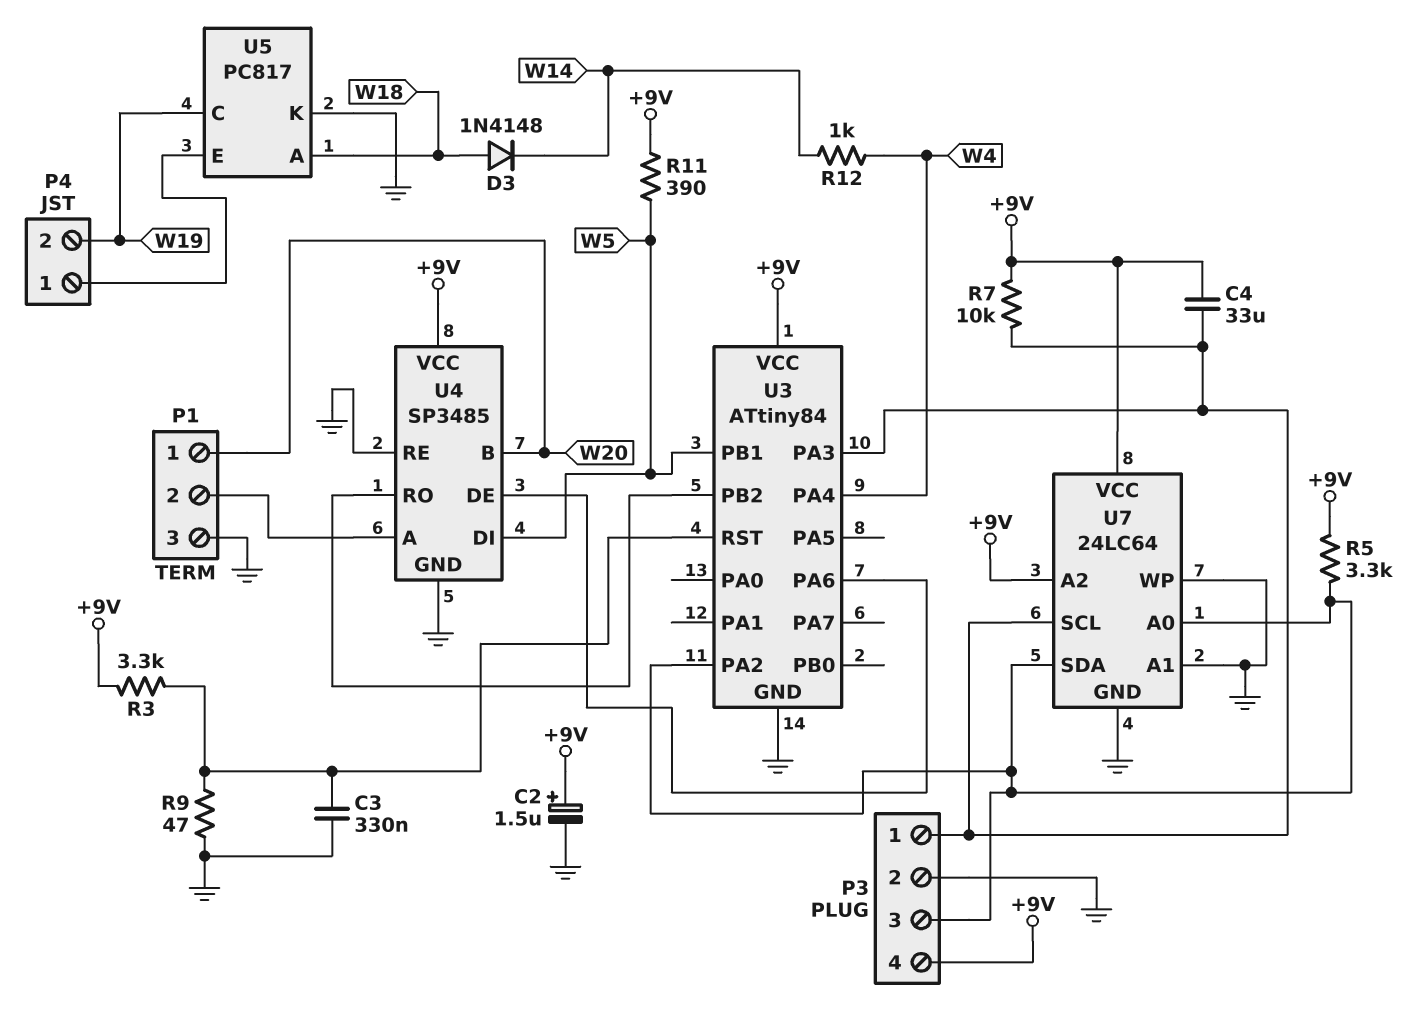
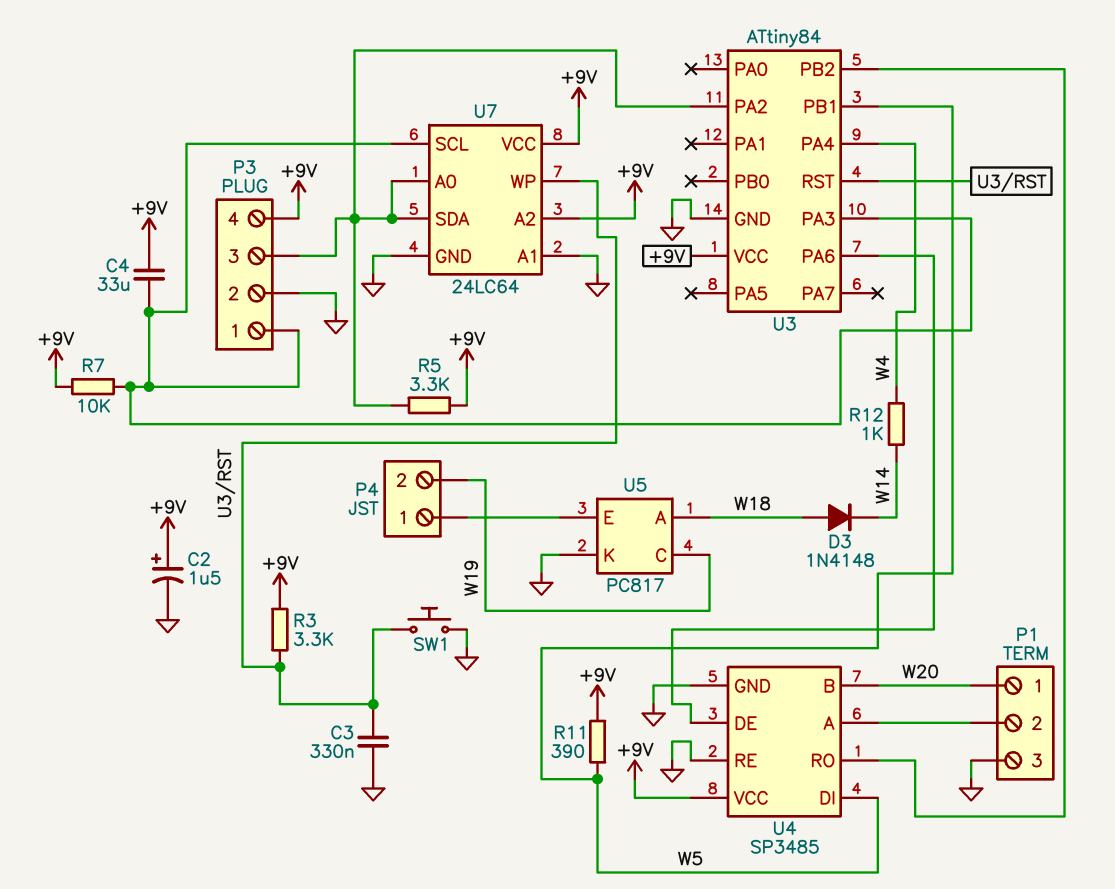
R9: 47 (GND, U3/RST) -> none
SW1: none -> button (GND, U3/RST)
U7 pin WP: GND -> U3/RST

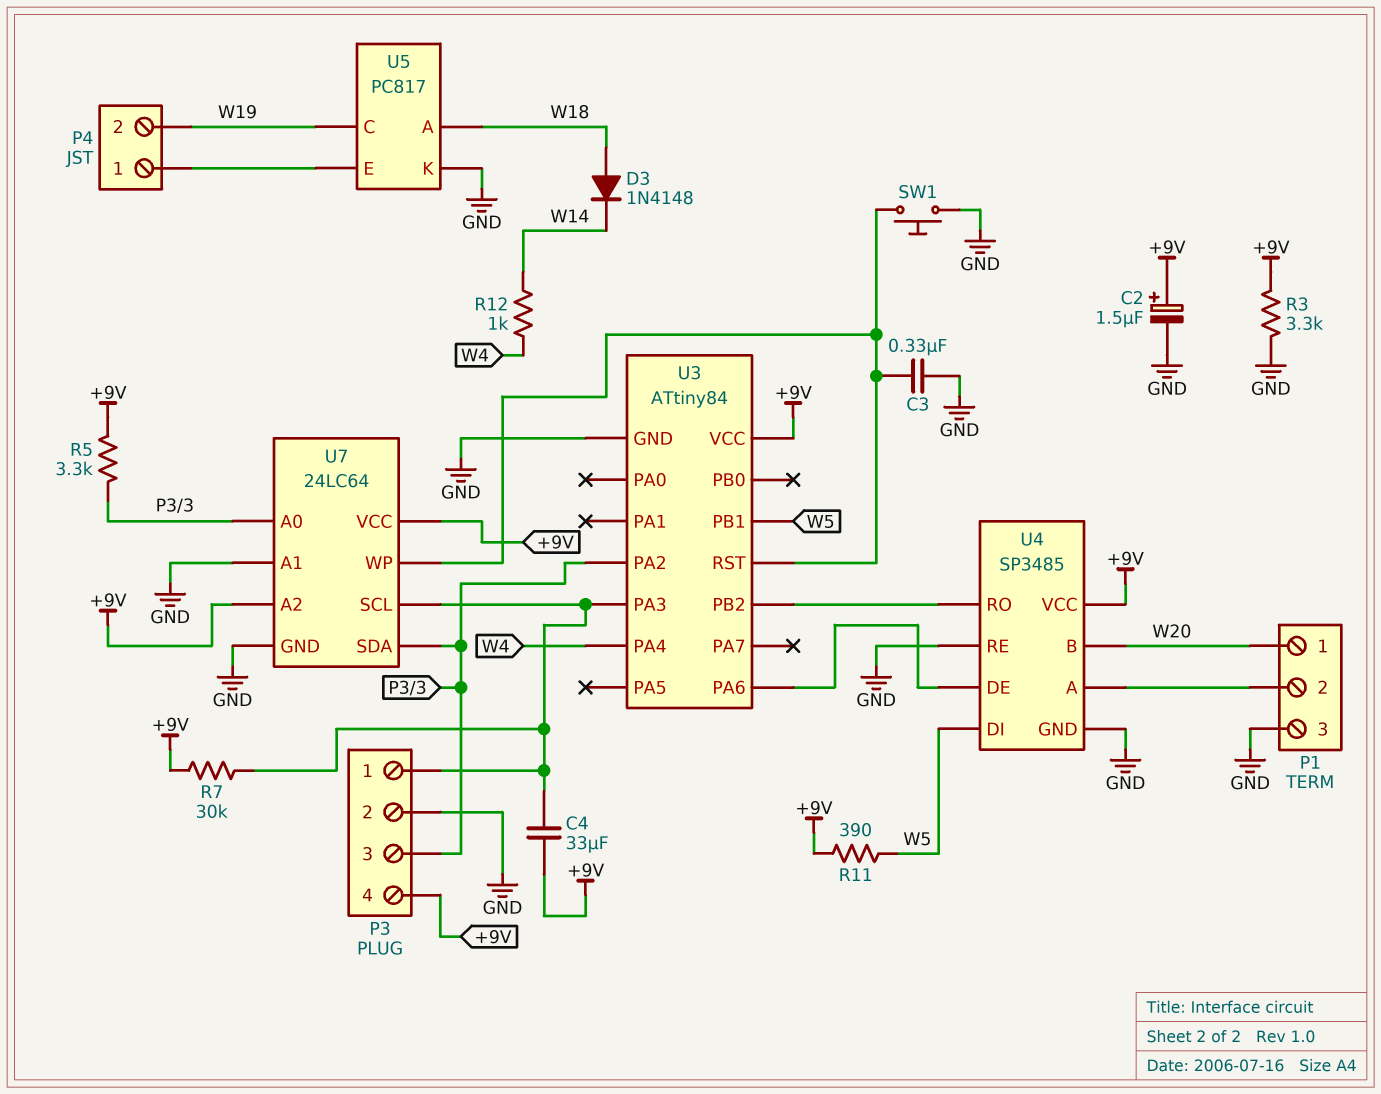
R3: 3.3k (+9V, U3/RST) -> 3.3k (+9V, GND)
R7: 10k (+9V, P3/1) -> 30k (+9V, P3/1)

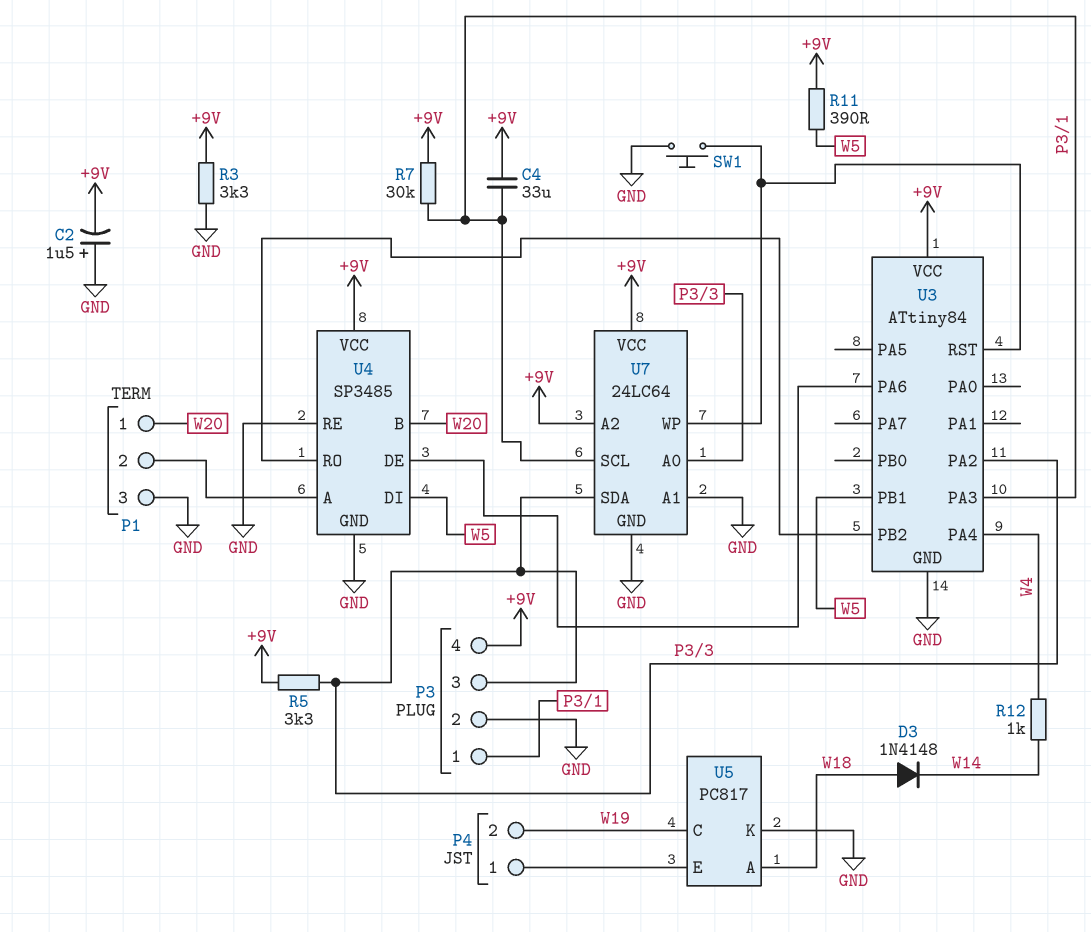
C2: 1.5uF (plus +9V, minus GND) -> 1.5uF (plus GND, minus +9V)
C3: 330nF (GND, U3/RST) -> none

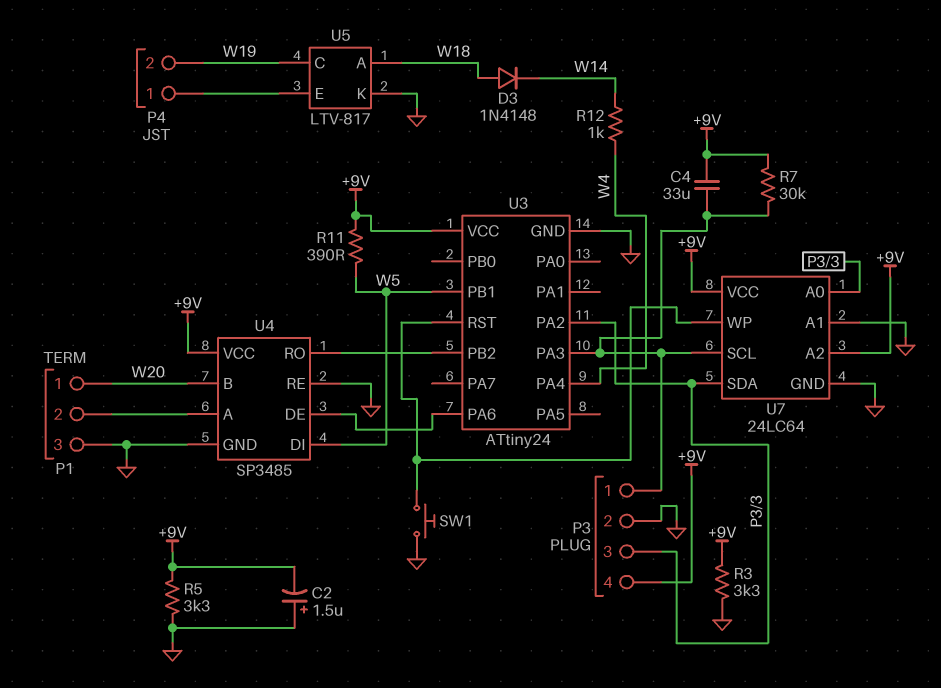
R5: 3.3k (+9V, P3/3) -> 3.3k (+9V, GND)
U3: ATtiny84 -> ATtiny24
U5: PC817 -> LTV-817

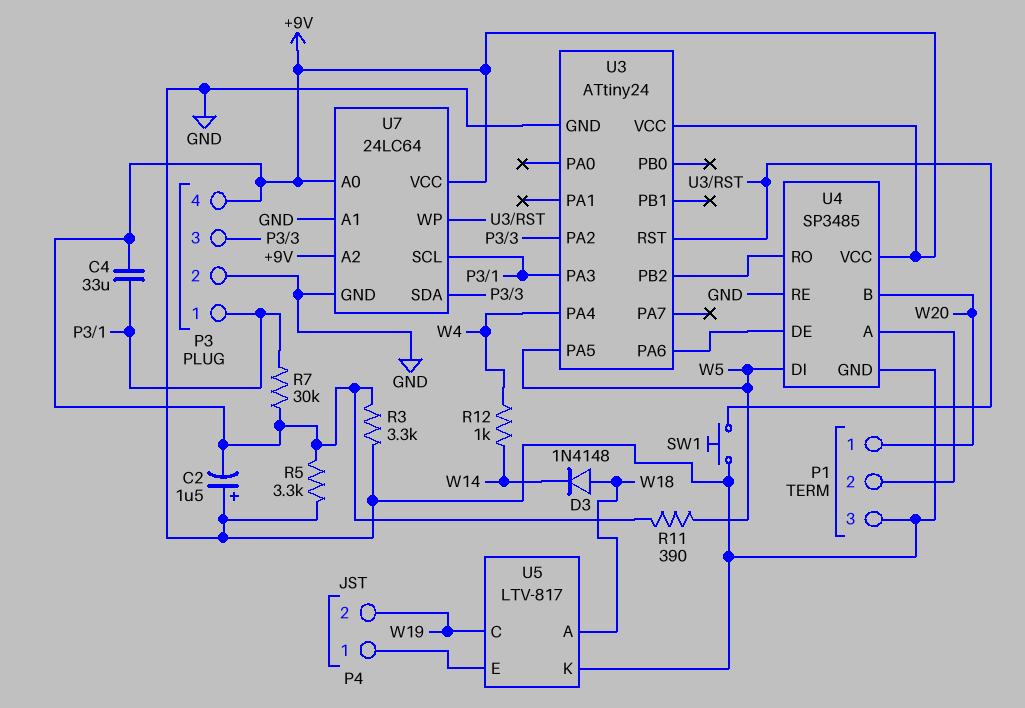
U3 pin PA5: none -> W5
U3 pin PB1: W5 -> none
U7 pin A0: P3/3 -> +9V

